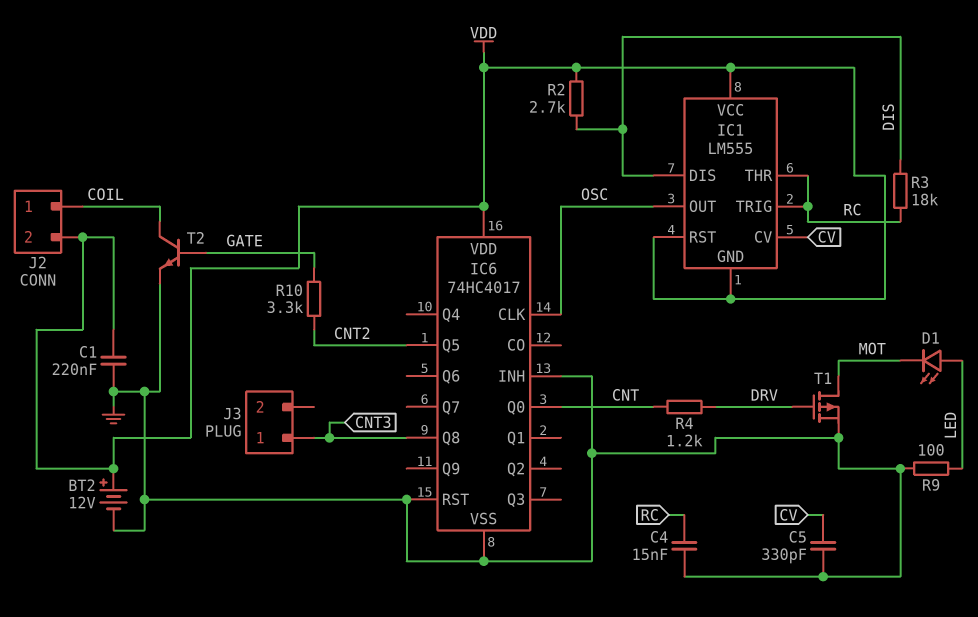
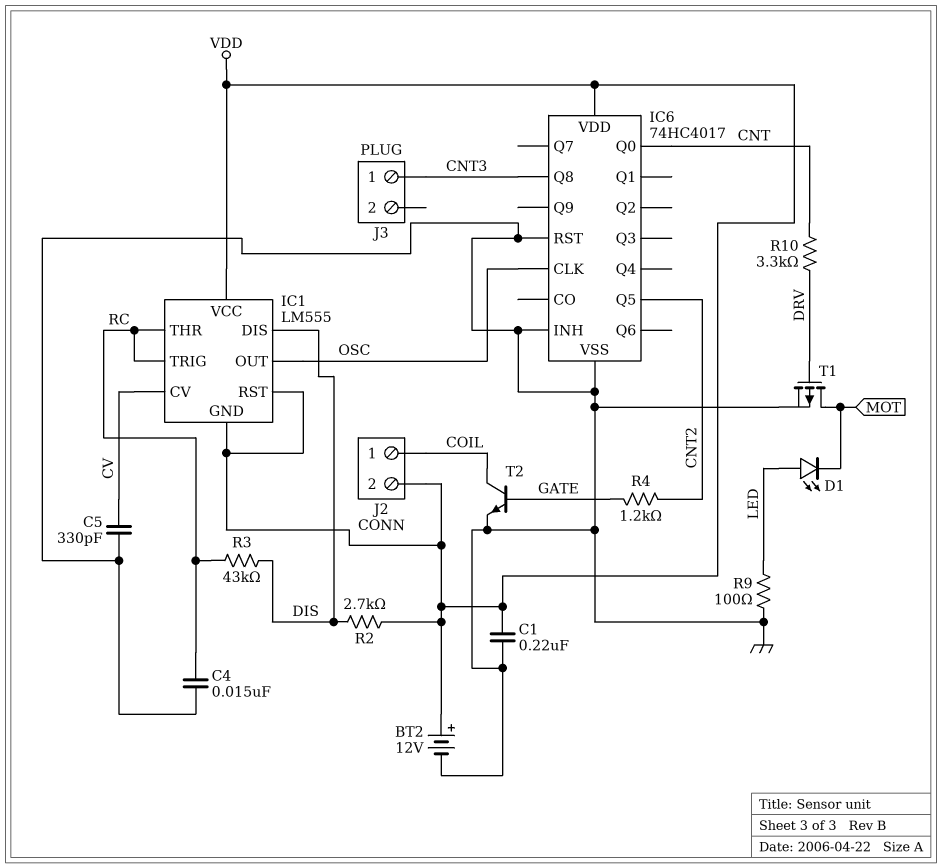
R3: 18k (DIS, RC) -> 43k (DIS, RC)
R4: 1.2k (CNT, DRV) -> 1.2k (CNT2, GATE)
R10: 3.3k (CNT2, GATE) -> 3.3k (CNT, DRV)

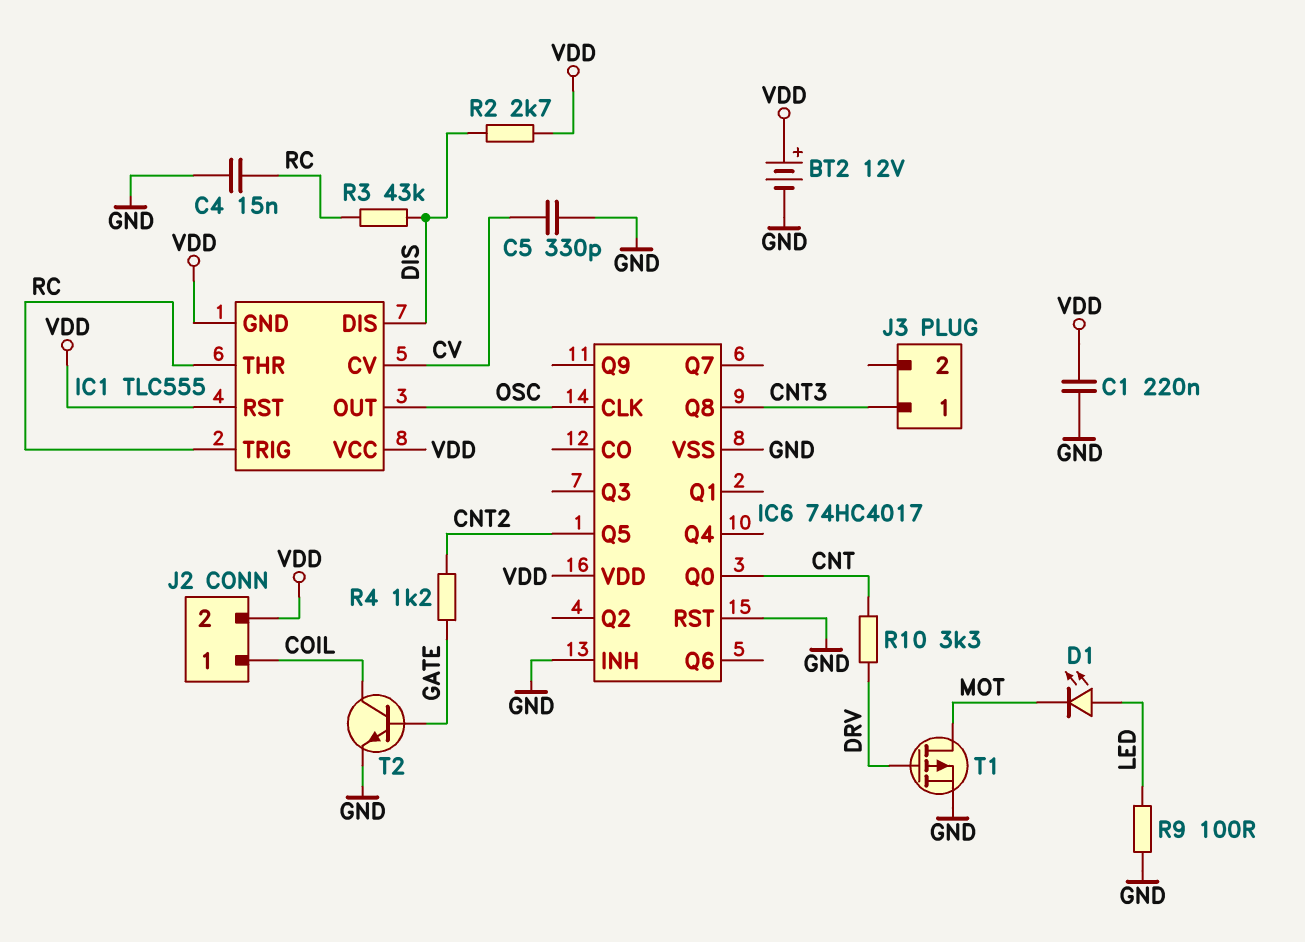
IC1: LM555 -> TLC555

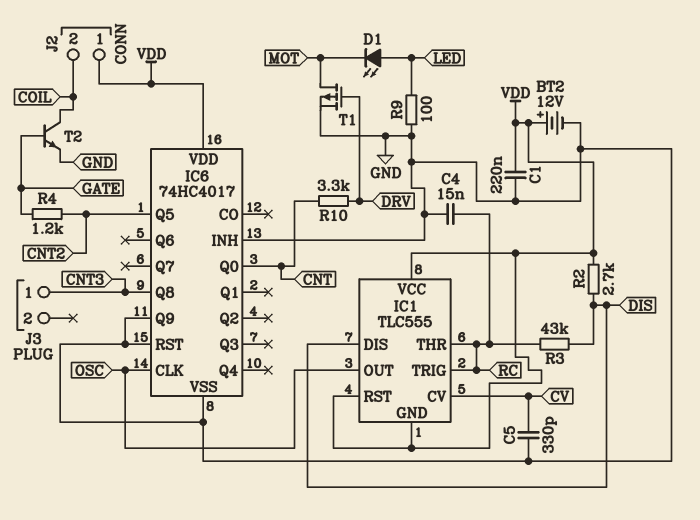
IC6 pin Q9: none -> GND
J2 pin 1: COIL -> VDD
J2 pin 2: VDD -> COIL

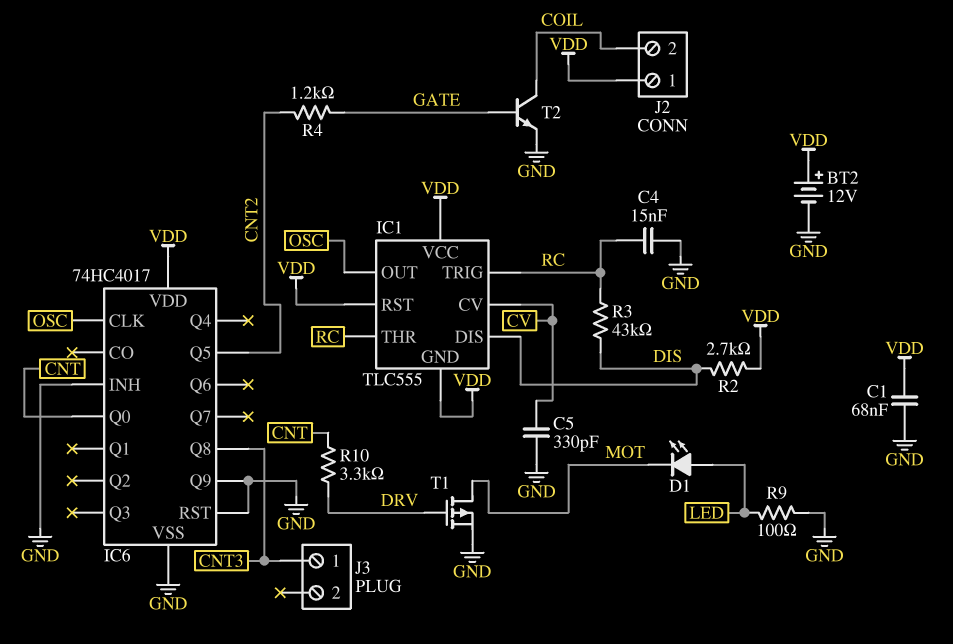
C1: 220nF (GND, VDD) -> 68nF (GND, VDD)

